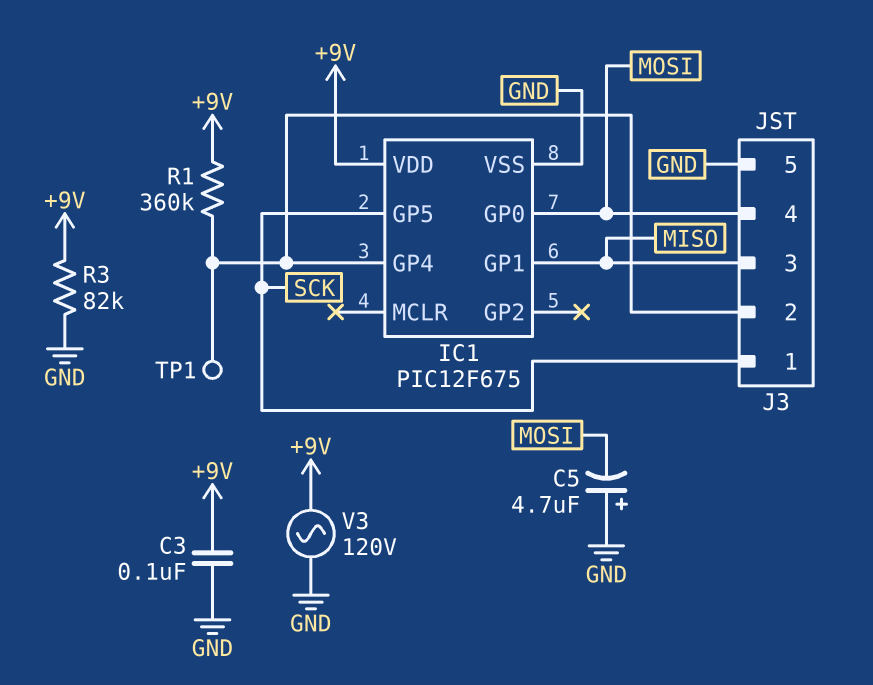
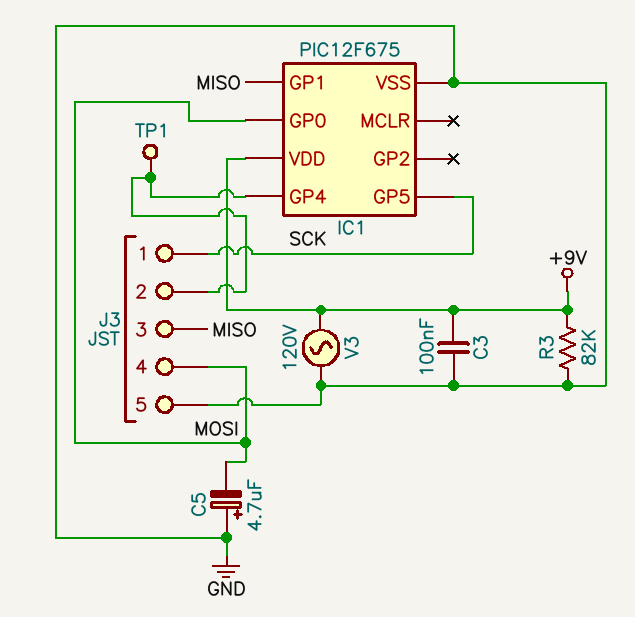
R1: 360k (+9V, IC1/GP4) -> none

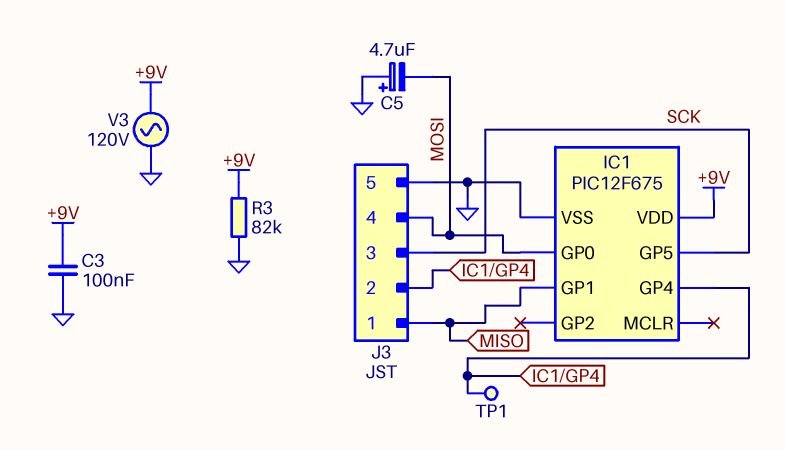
J3 pin 1: SCK -> MISO
J3 pin 3: MISO -> SCK

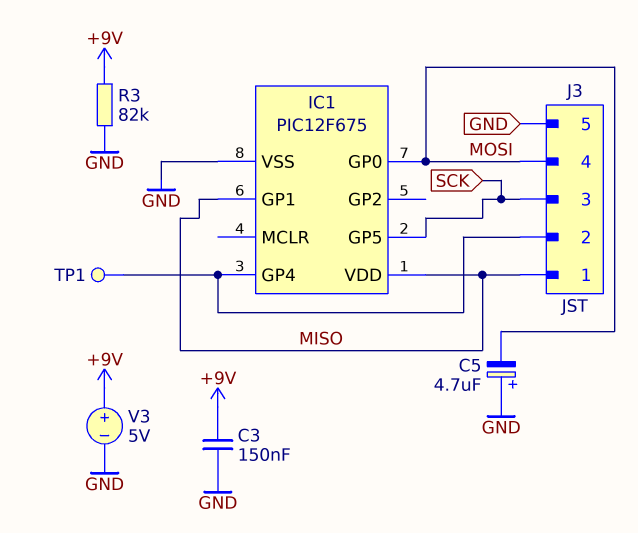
C3: 100nF (+9V, GND) -> 150nF (+9V, GND)
IC1 pin VDD: +9V -> MISO
V3: AC 120V (+9V, GND) -> 5V (plus +9V, minus GND)

